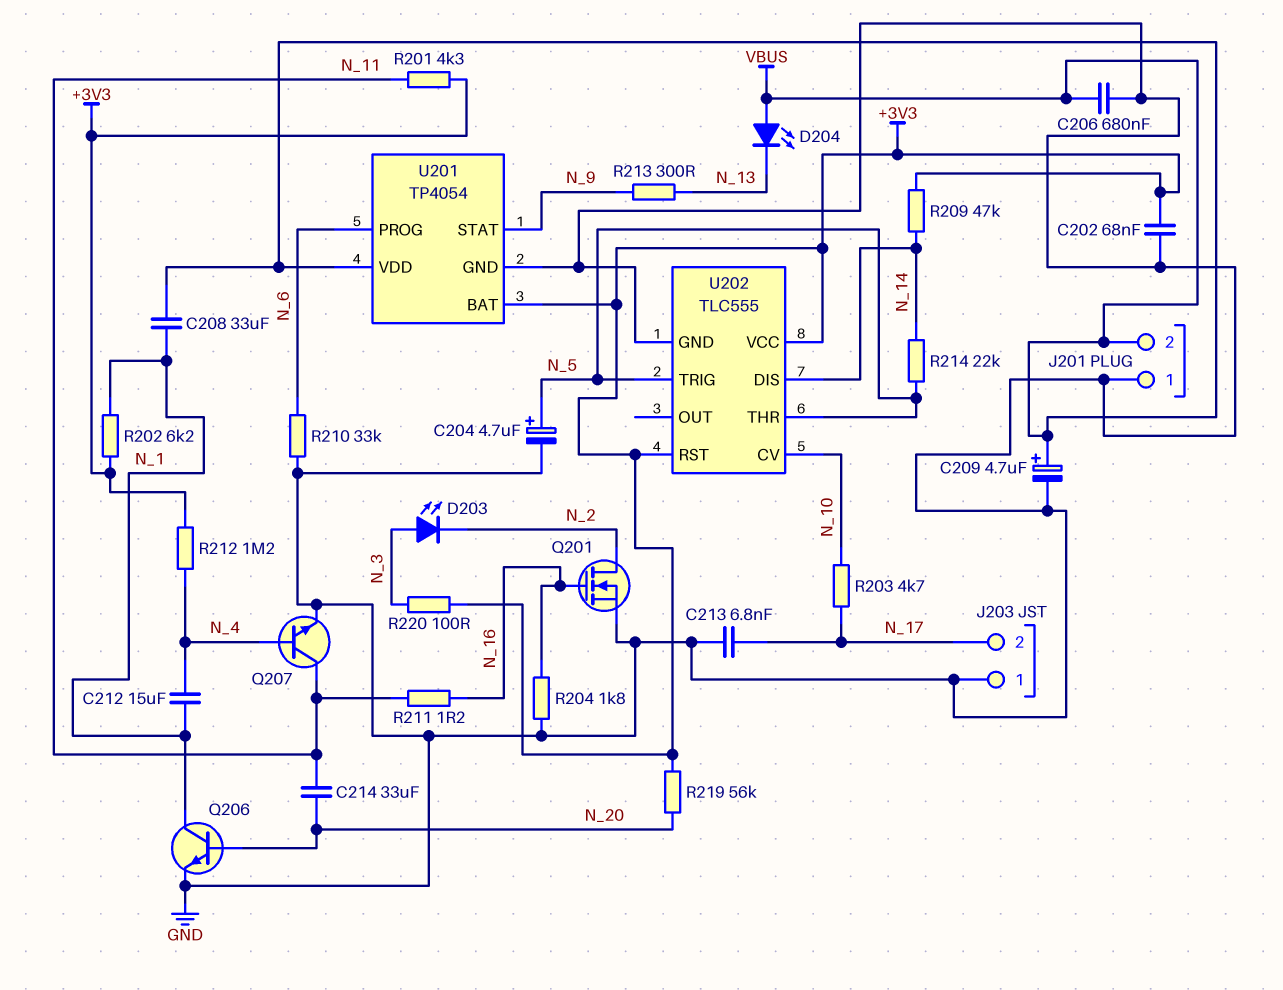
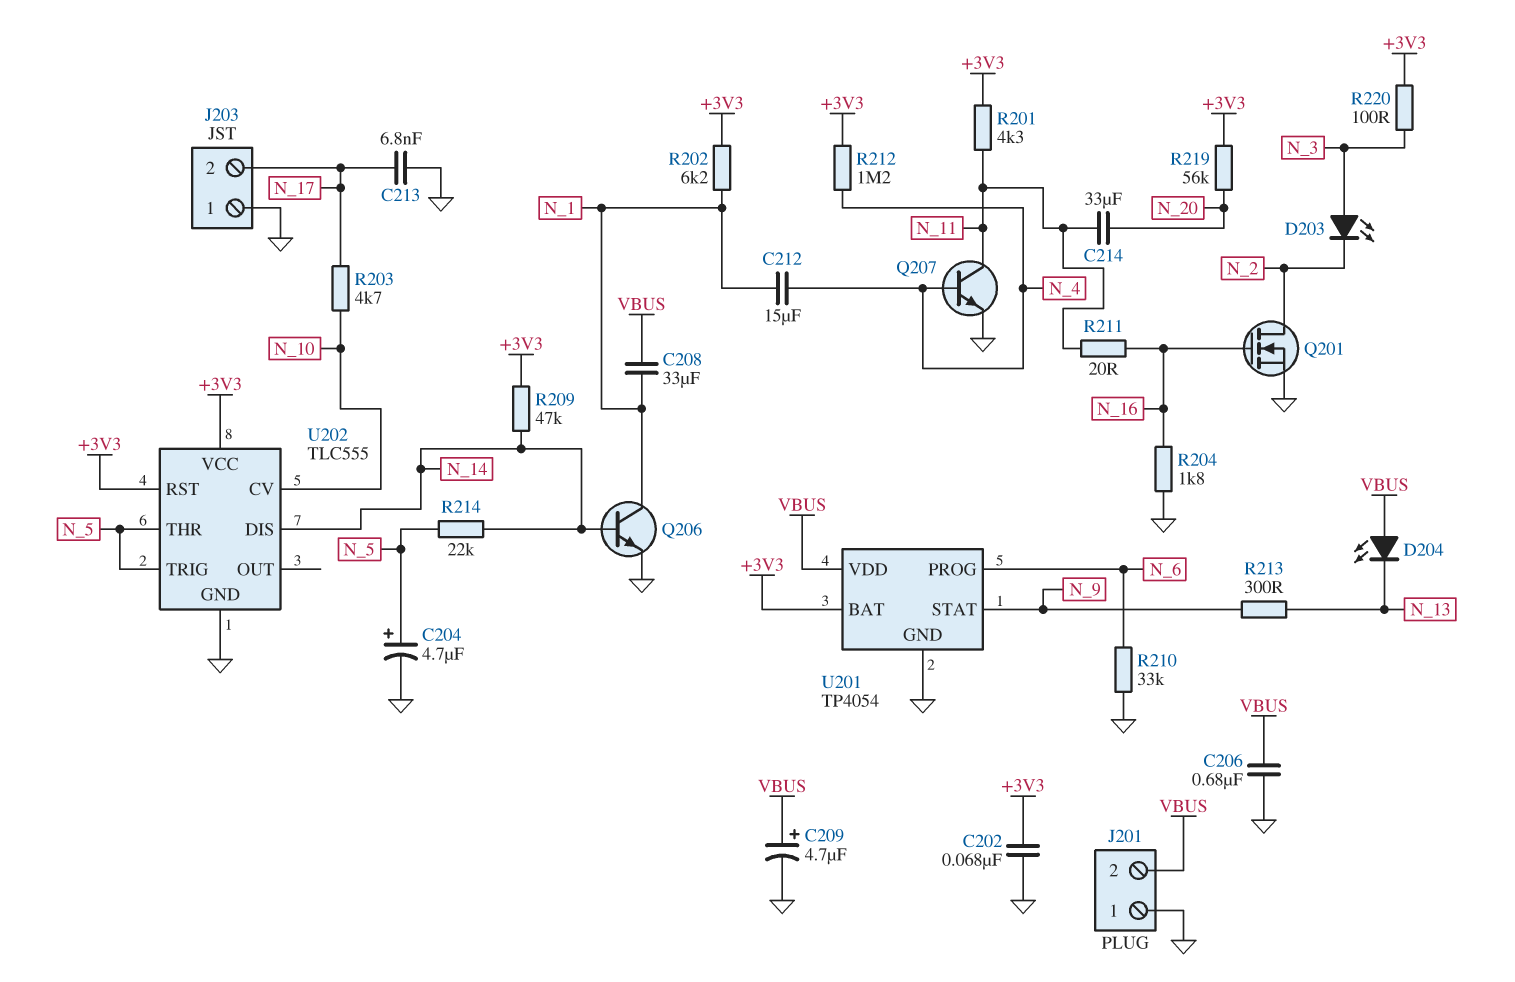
Q206: NPN (B N_20, C N_1, E GND) -> NPN (B N_14, C N_1, E GND)
R211: 1.2 (N_11, N_16) -> 20 (N_11, N_16)

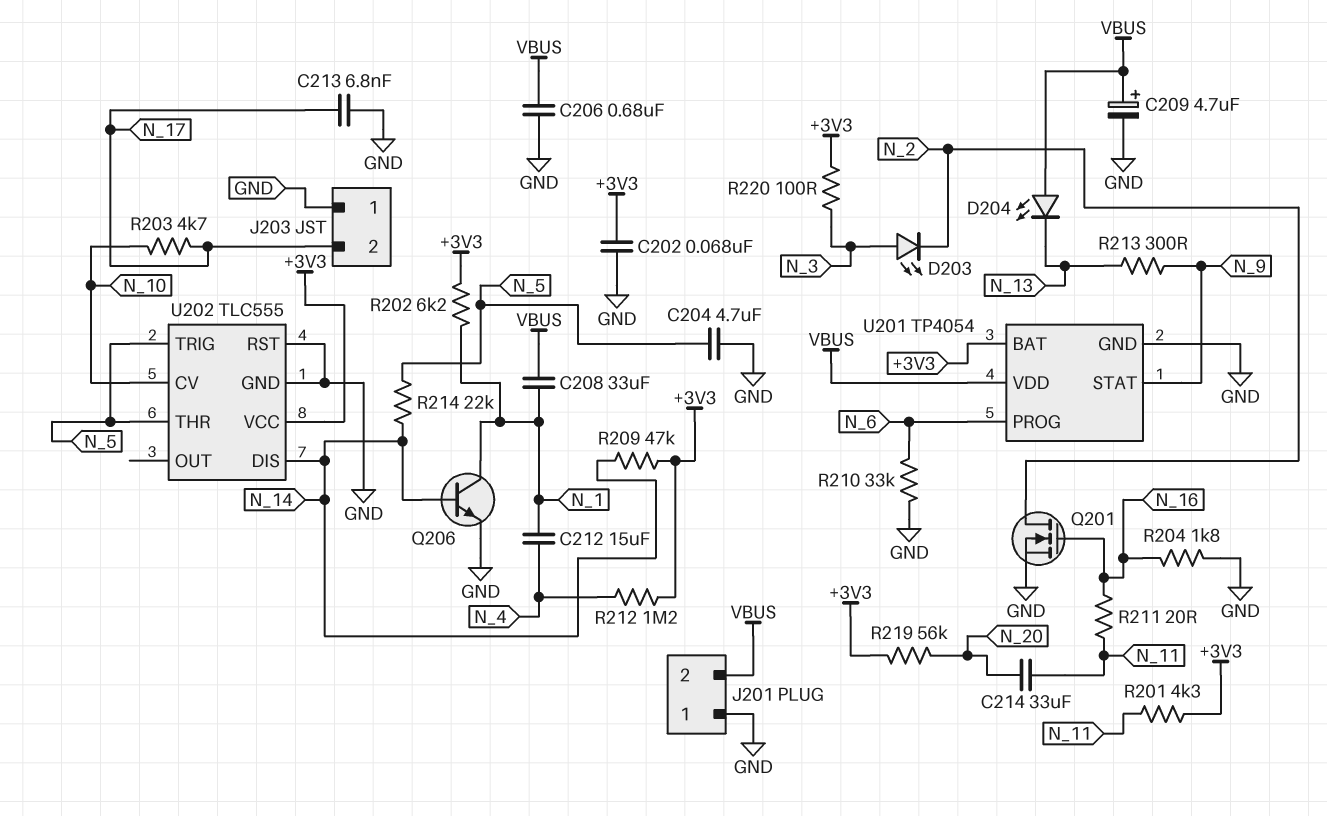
C204: 4.7uF (plus N_5, minus GND) -> 4.7uF (GND, N_5)
Q207: NPN (B N_4, C N_11, E GND) -> none
U202 pin RST: +3V3 -> GND

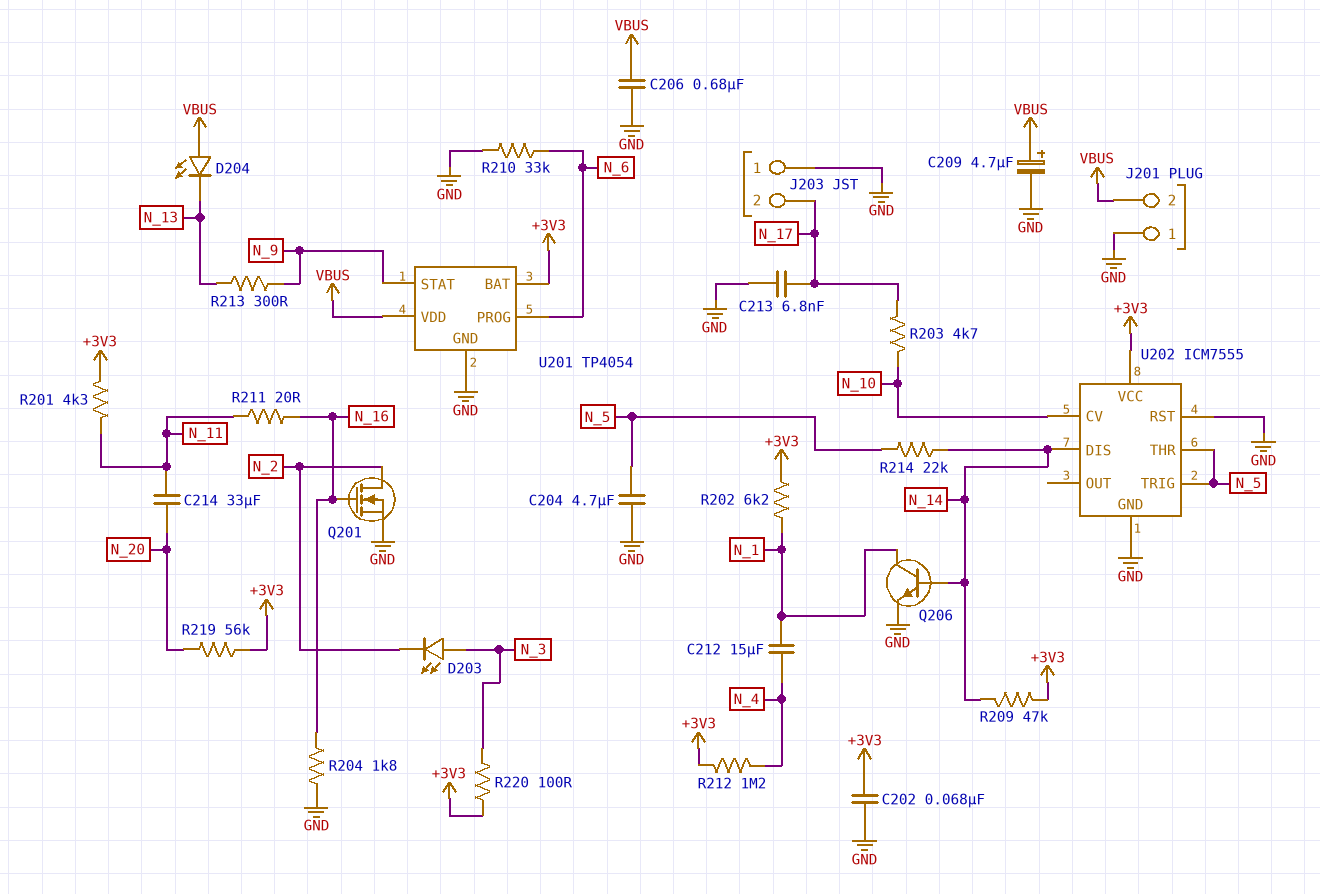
C208: 33uF (N_1, VBUS) -> none
U202: TLC555 -> ICM7555

